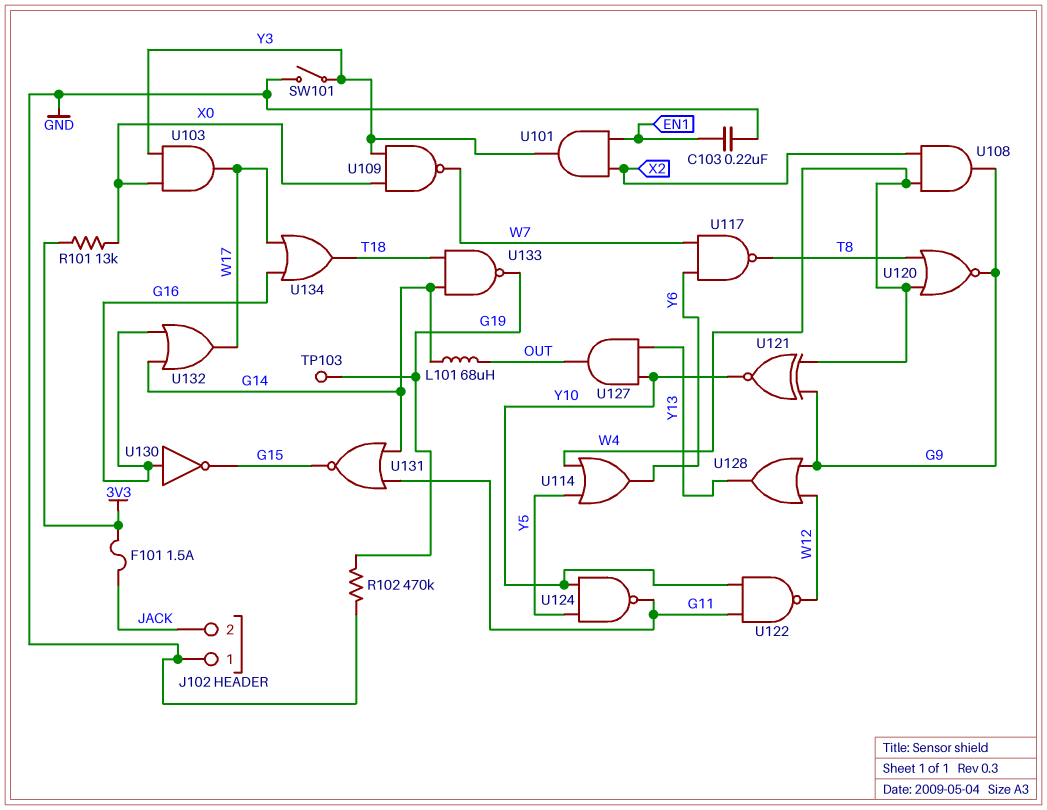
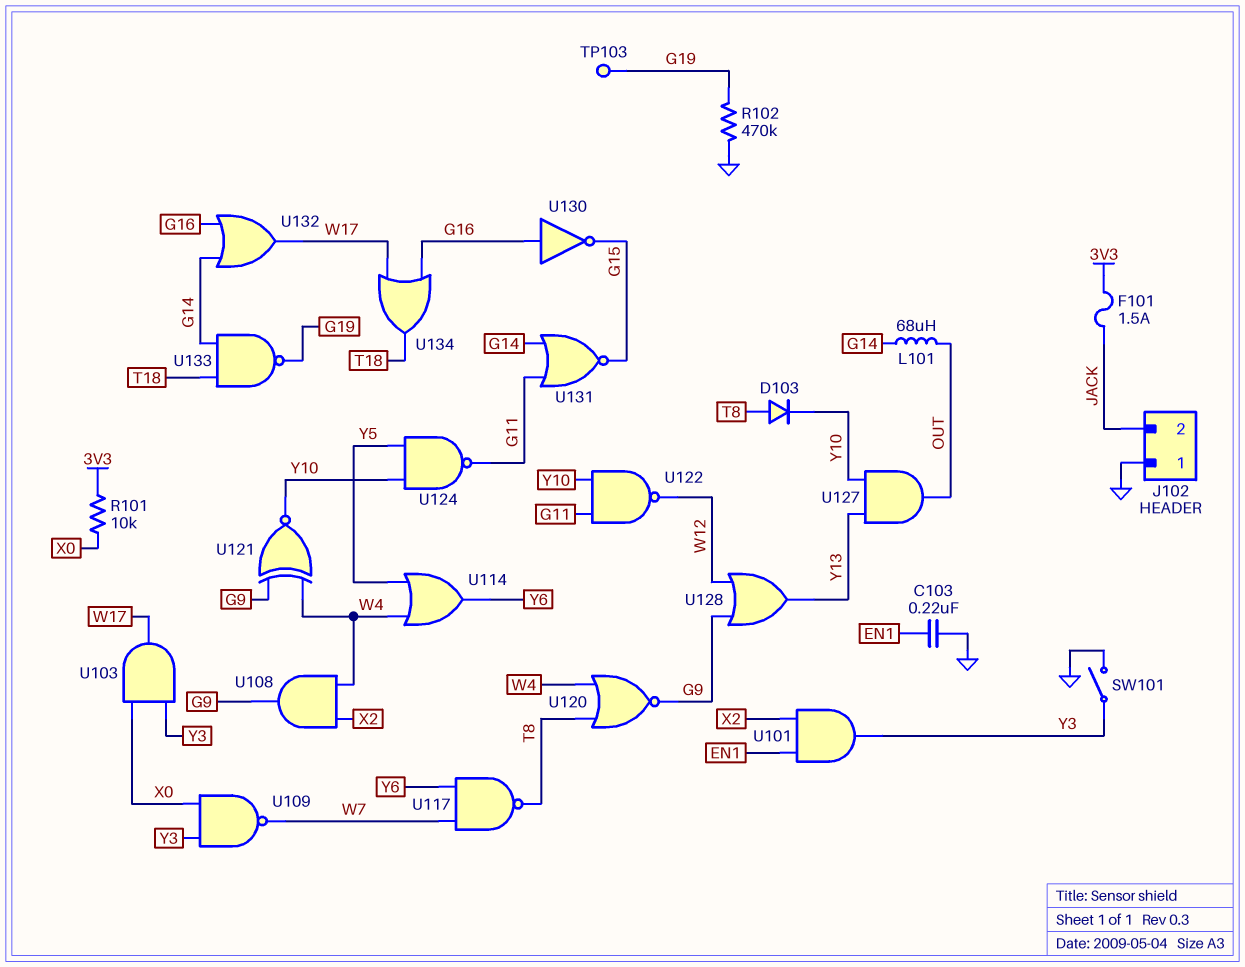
D103: none -> diode (A T8, K Y10)
R101: 13k (3V3, X0) -> 10k (3V3, X0)

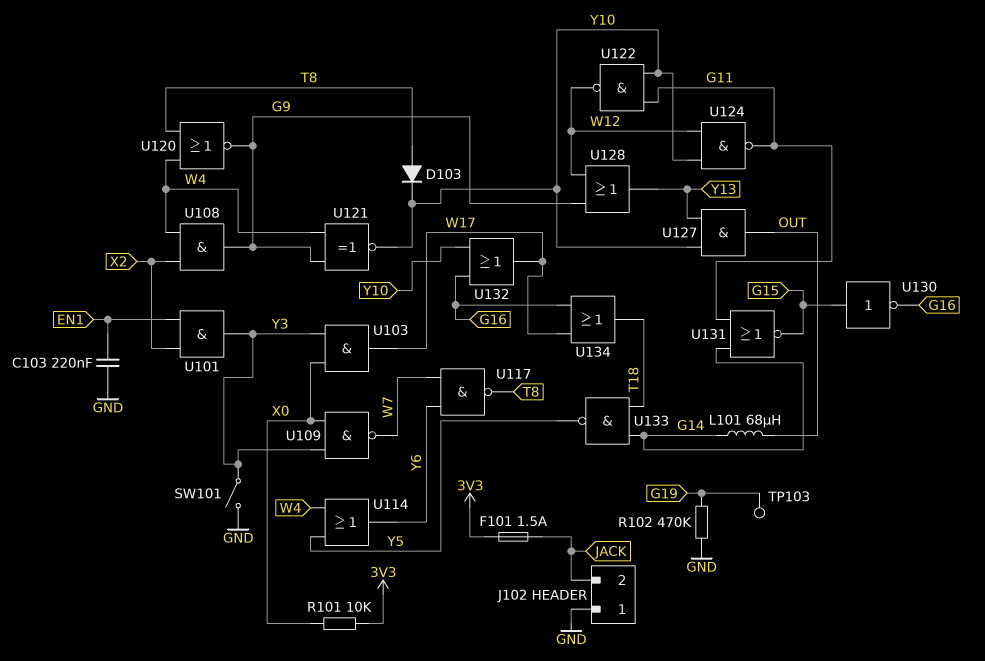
U124: NAND (in Y5, in Y10, out G11) -> NAND (in W12, in Y10, out G11)
U130: NOT (in G16, out G15) -> NOT (in G15, out G16)
U132: OR (in G14, in G16, out W17) -> OR (in G16, in Y10, out W17)
U133: NAND (in G14, in T18, out G19) -> NAND (in G14, in T18, out Y5)

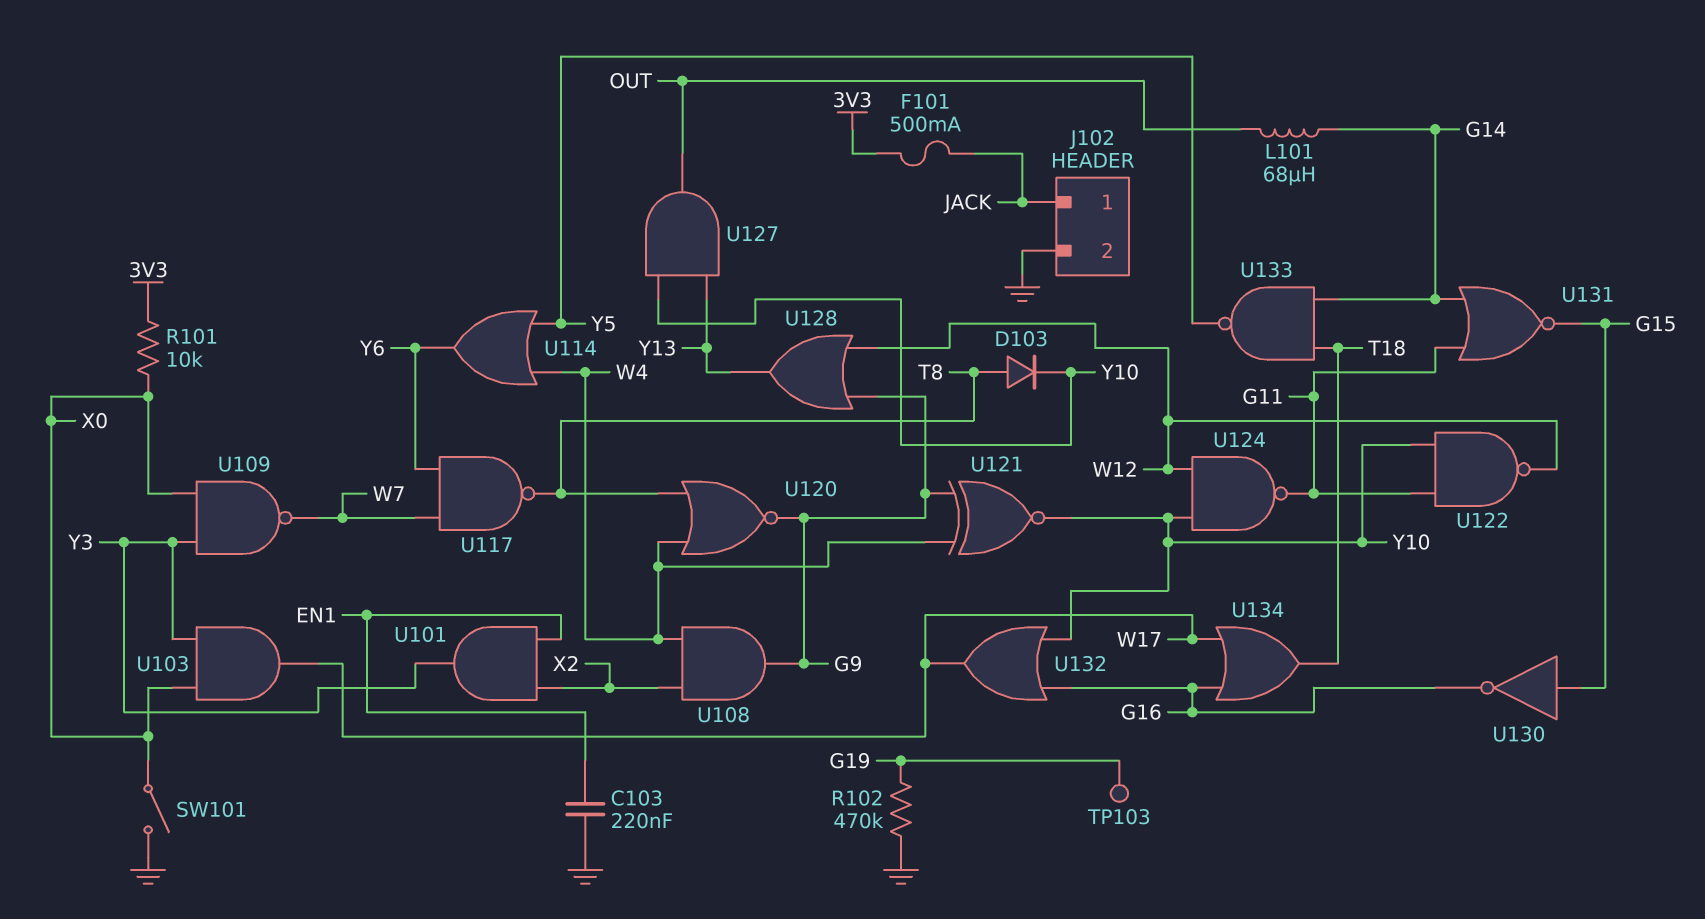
F101: 1.5A (3V3, JACK) -> 500mA (3V3, JACK)
J102 pin 1: GND -> JACK
J102 pin 2: JACK -> GND
SW101: switch (GND, Y3) -> switch (GND, X0)

